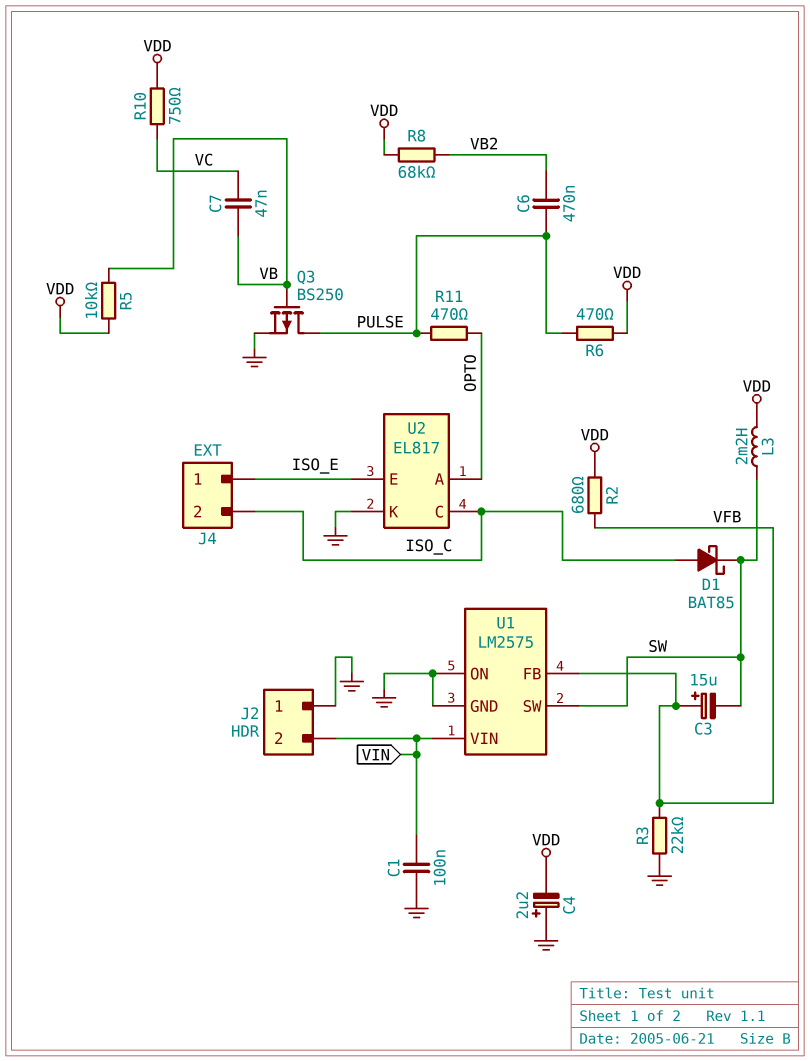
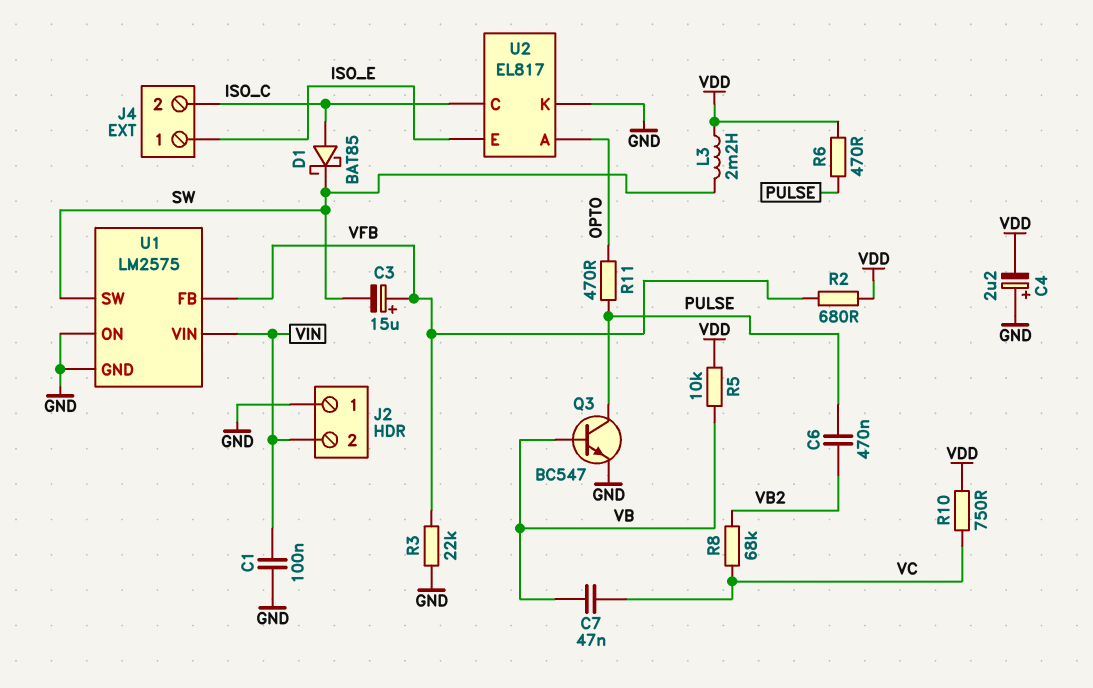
Q3: PMOS BS250 (G VB, D PULSE, S GND) -> NPN BC547 (B VB, C PULSE, E GND)
R8: 68k (VB2, VDD) -> 68k (VB2, VC)

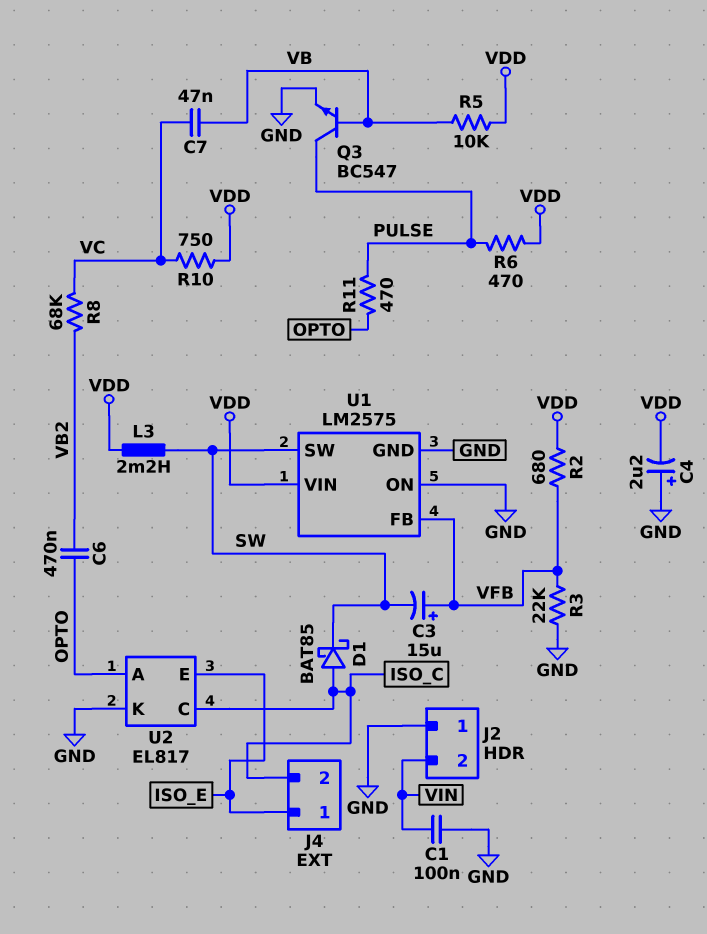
C6: 470nF (PULSE, VB2) -> 470nF (OPTO, VB2)
U1 pin VIN: VIN -> VDD

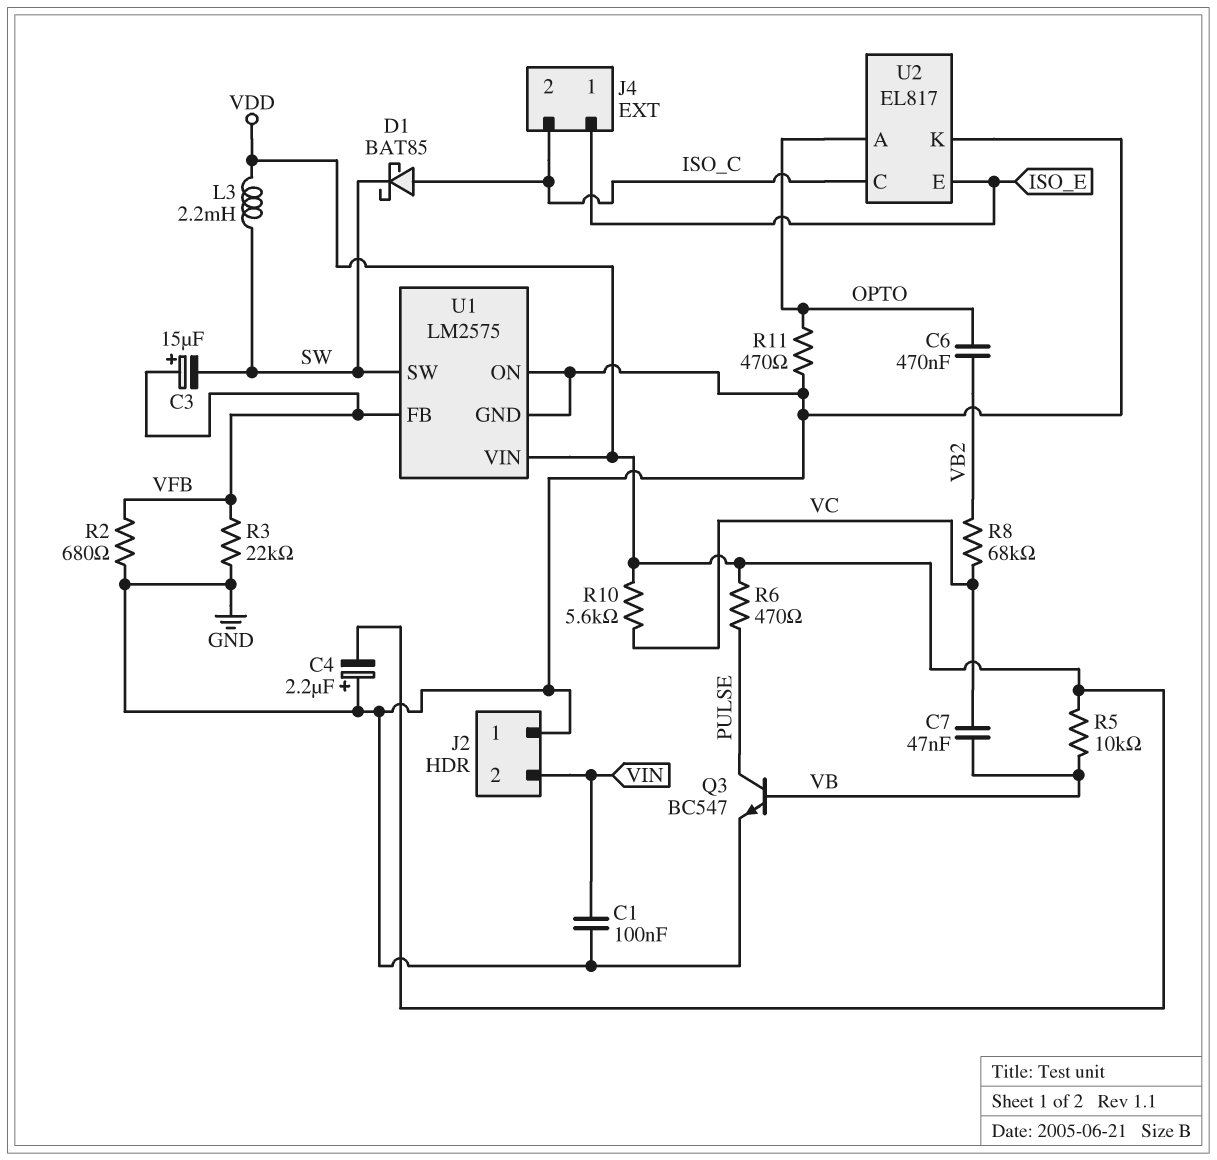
R2: 680 (VDD, VFB) -> 680 (GND, VFB)
R10: 750 (VC, VDD) -> 5.6k (VC, VDD)
R11: 470 (OPTO, PULSE) -> 470 (GND, OPTO)

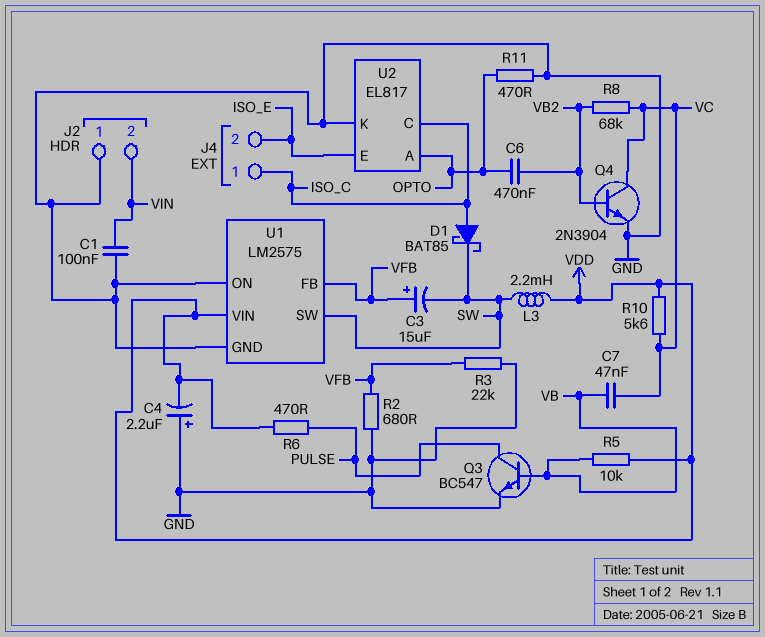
J4 pin 1: ISO_E -> ISO_C
J4 pin 2: ISO_C -> ISO_E
Q4: none -> NPN 2N3904 (B VB2, C VC, E GND)

